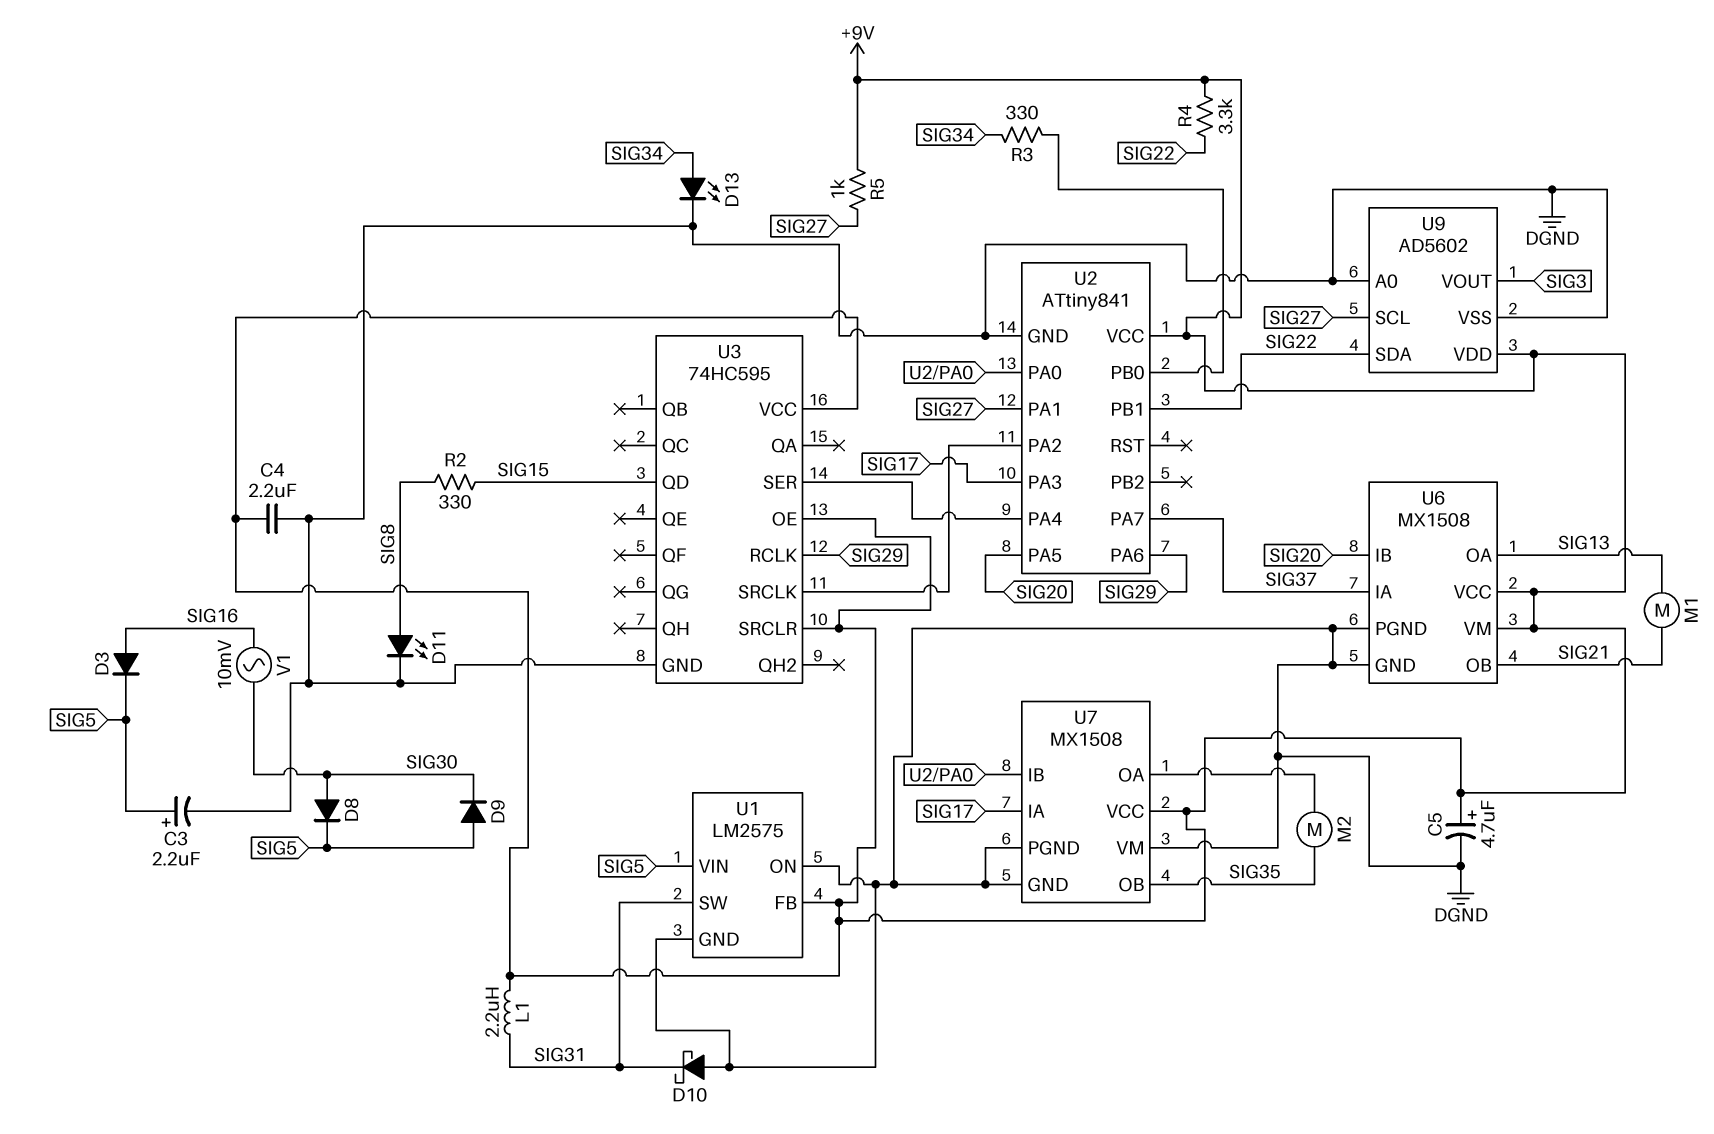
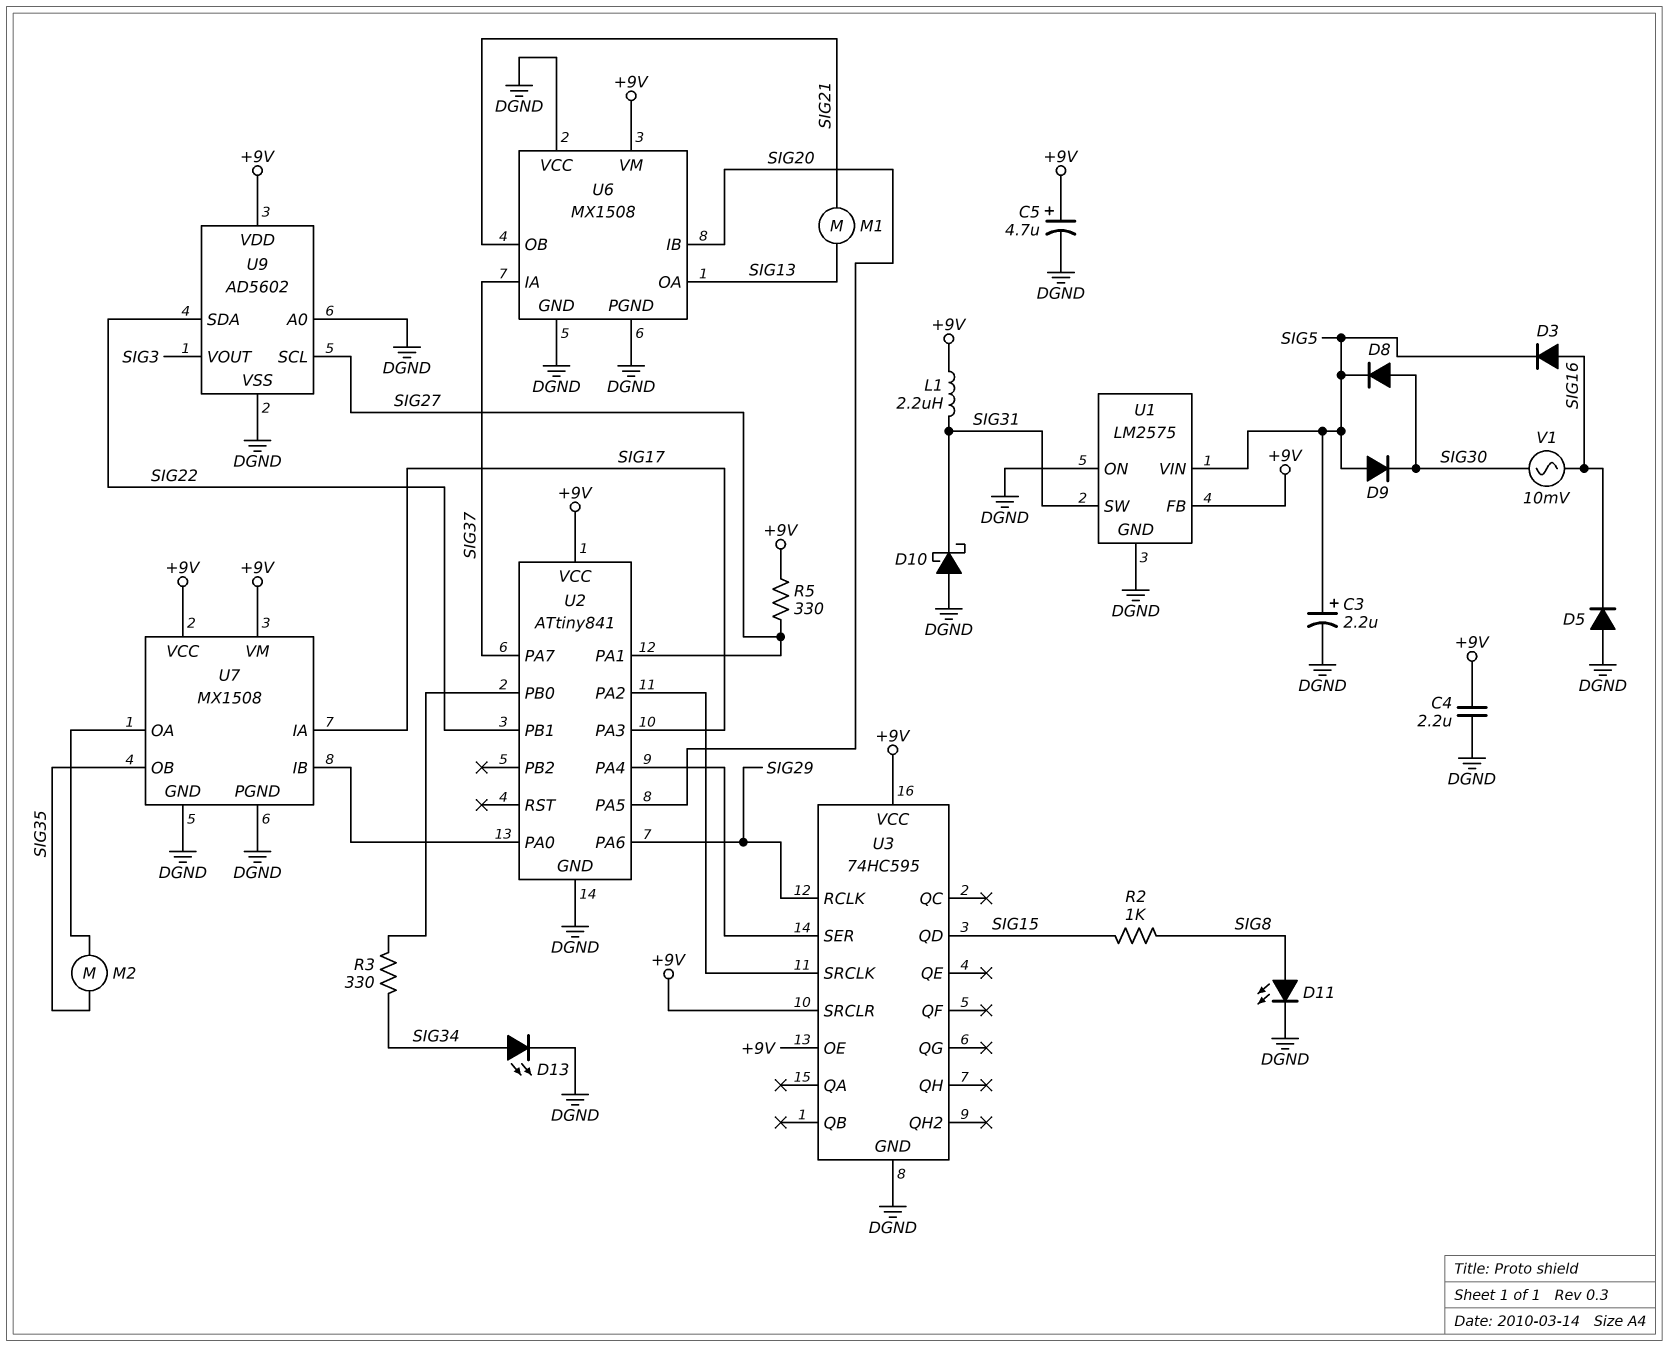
D5: none -> diode (A DGND, K SIG16)
R2: 330 (SIG8, SIG15) -> 1k (SIG8, SIG15)
R4: 3.3k (+9V, SIG22) -> none
R5: 1k (+9V, SIG27) -> 330 (+9V, SIG27)
U6 pin VCC: +9V -> DGND
U7 pin VM: DGND -> +9V

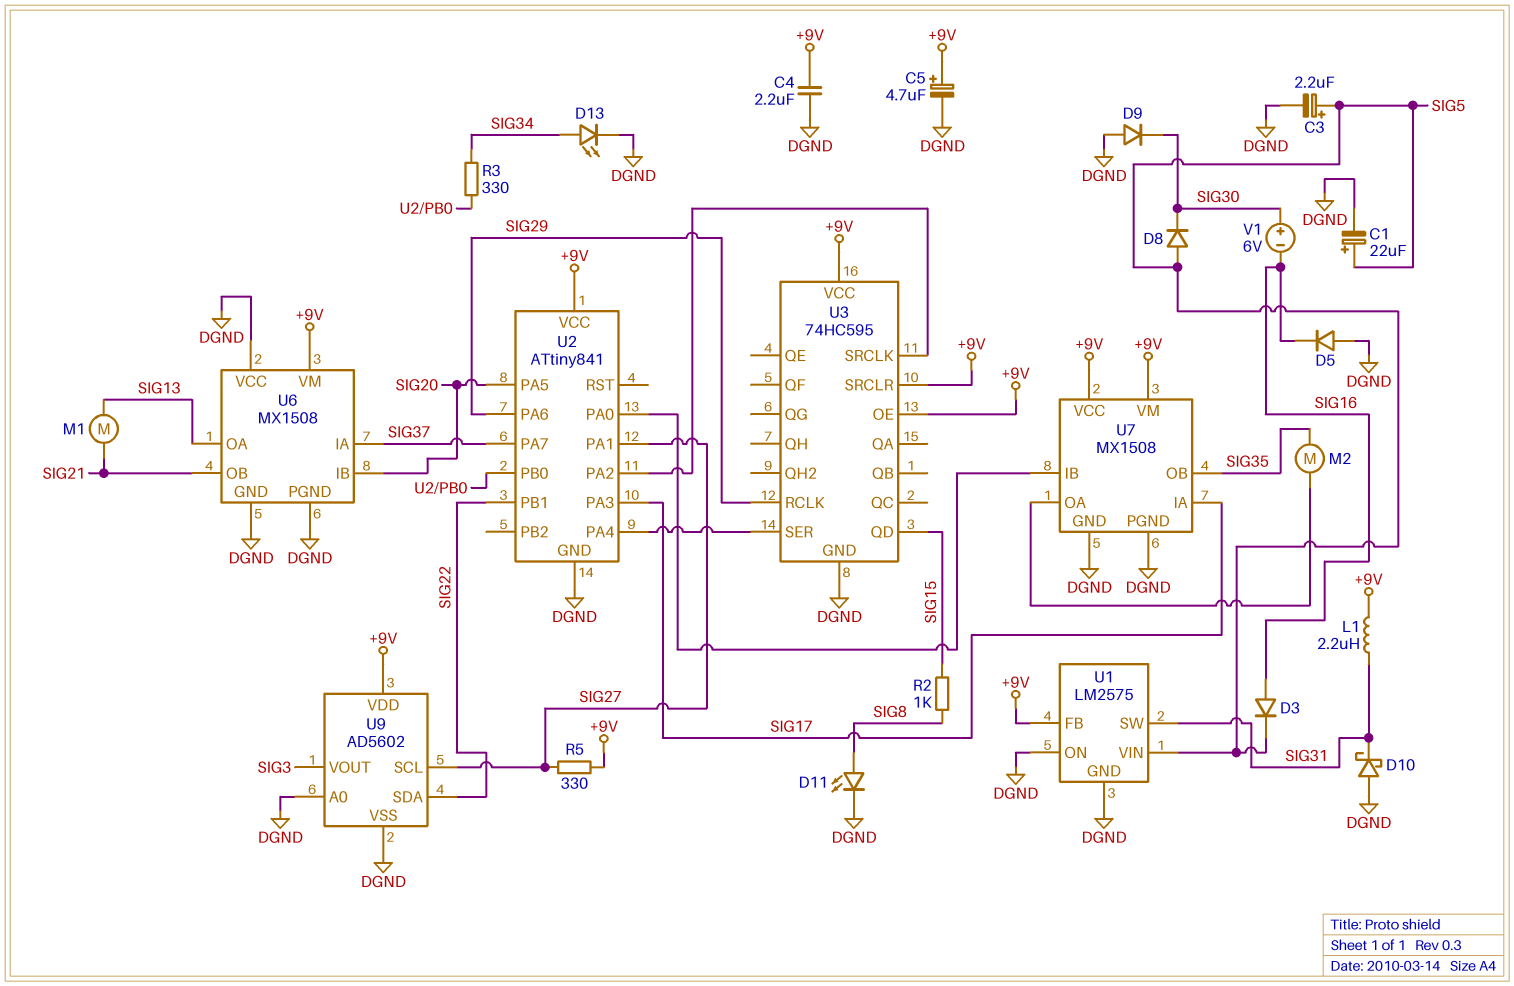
C1: none -> 22uF (plus SIG5, minus DGND)
D8: diode (A SIG30, K SIG5) -> diode (A SIG5, K SIG30)
D9: diode (A SIG5, K SIG30) -> diode (A DGND, K SIG30)
V1: AC 10mV (SIG16, SIG30) -> 6V (plus SIG30, minus SIG16)

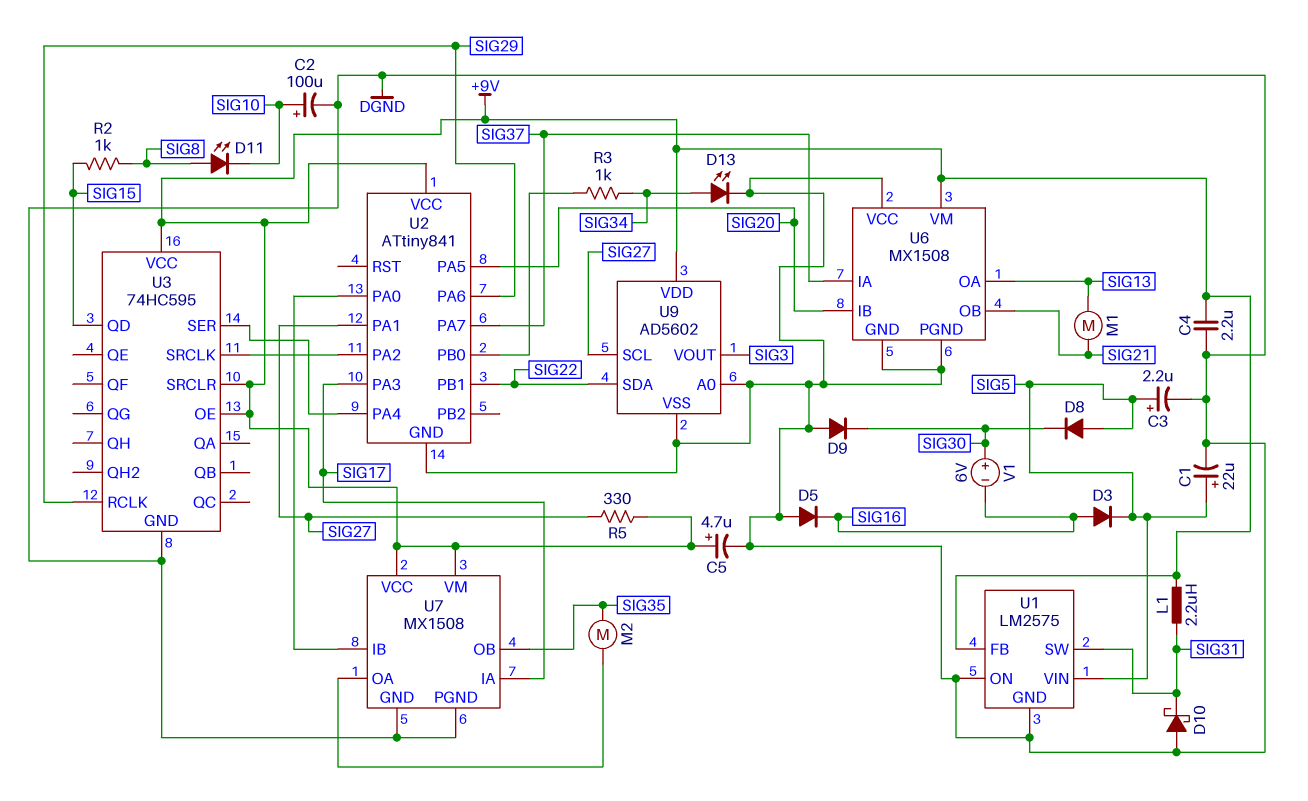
C2: none -> 100uF (plus SIG10, minus DGND)
D11: LED (A SIG8, K DGND) -> LED (A SIG8, K SIG10)
R3: 330 (SIG34, U2/PB0) -> 1k (SIG34, U2/PB0)

